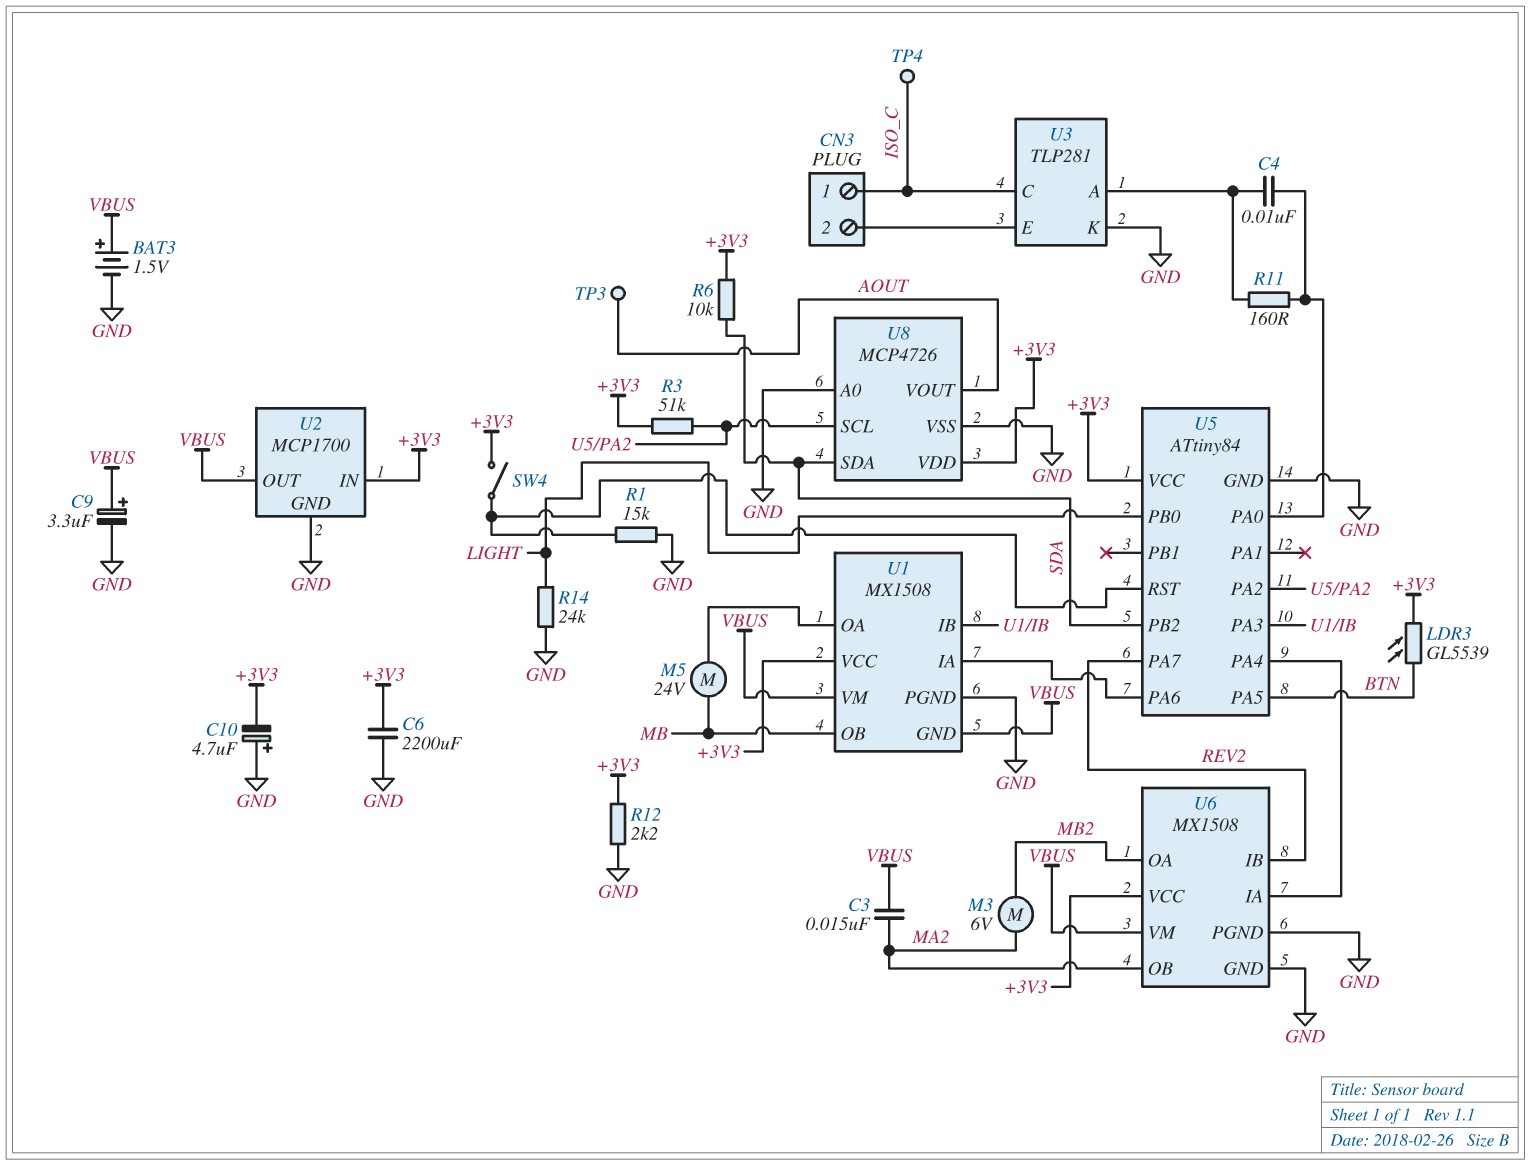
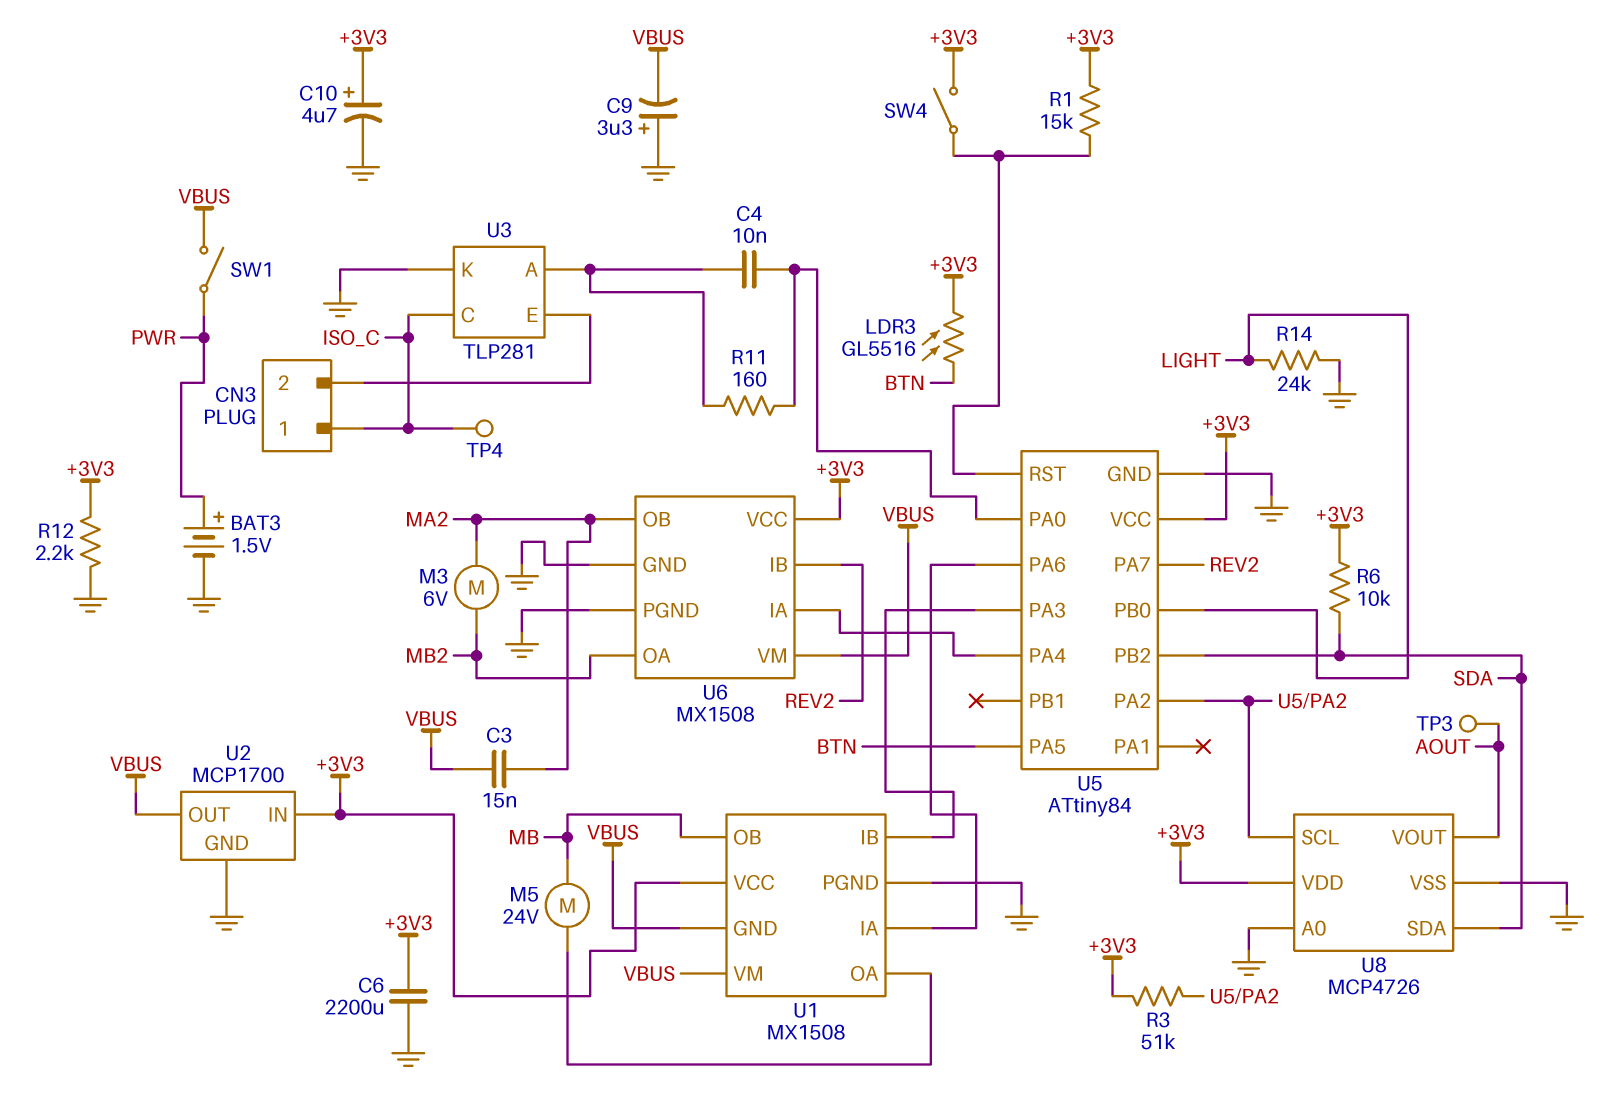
BAT3: 1.5V (plus VBUS, minus GND) -> 1.5V (plus PWR, minus GND)
C9: 3.3uF (plus VBUS, minus GND) -> 3.3uF (plus GND, minus VBUS)
C10: 4.7uF (plus GND, minus +3V3) -> 4.7uF (plus +3V3, minus GND)
LDR3: GL5539 (+3V3, BTN) -> GL5516 (+3V3, BTN)
R1: 15k (GND, U5/RST) -> 15k (+3V3, U5/RST)
SW1: none -> switch (PWR, VBUS)

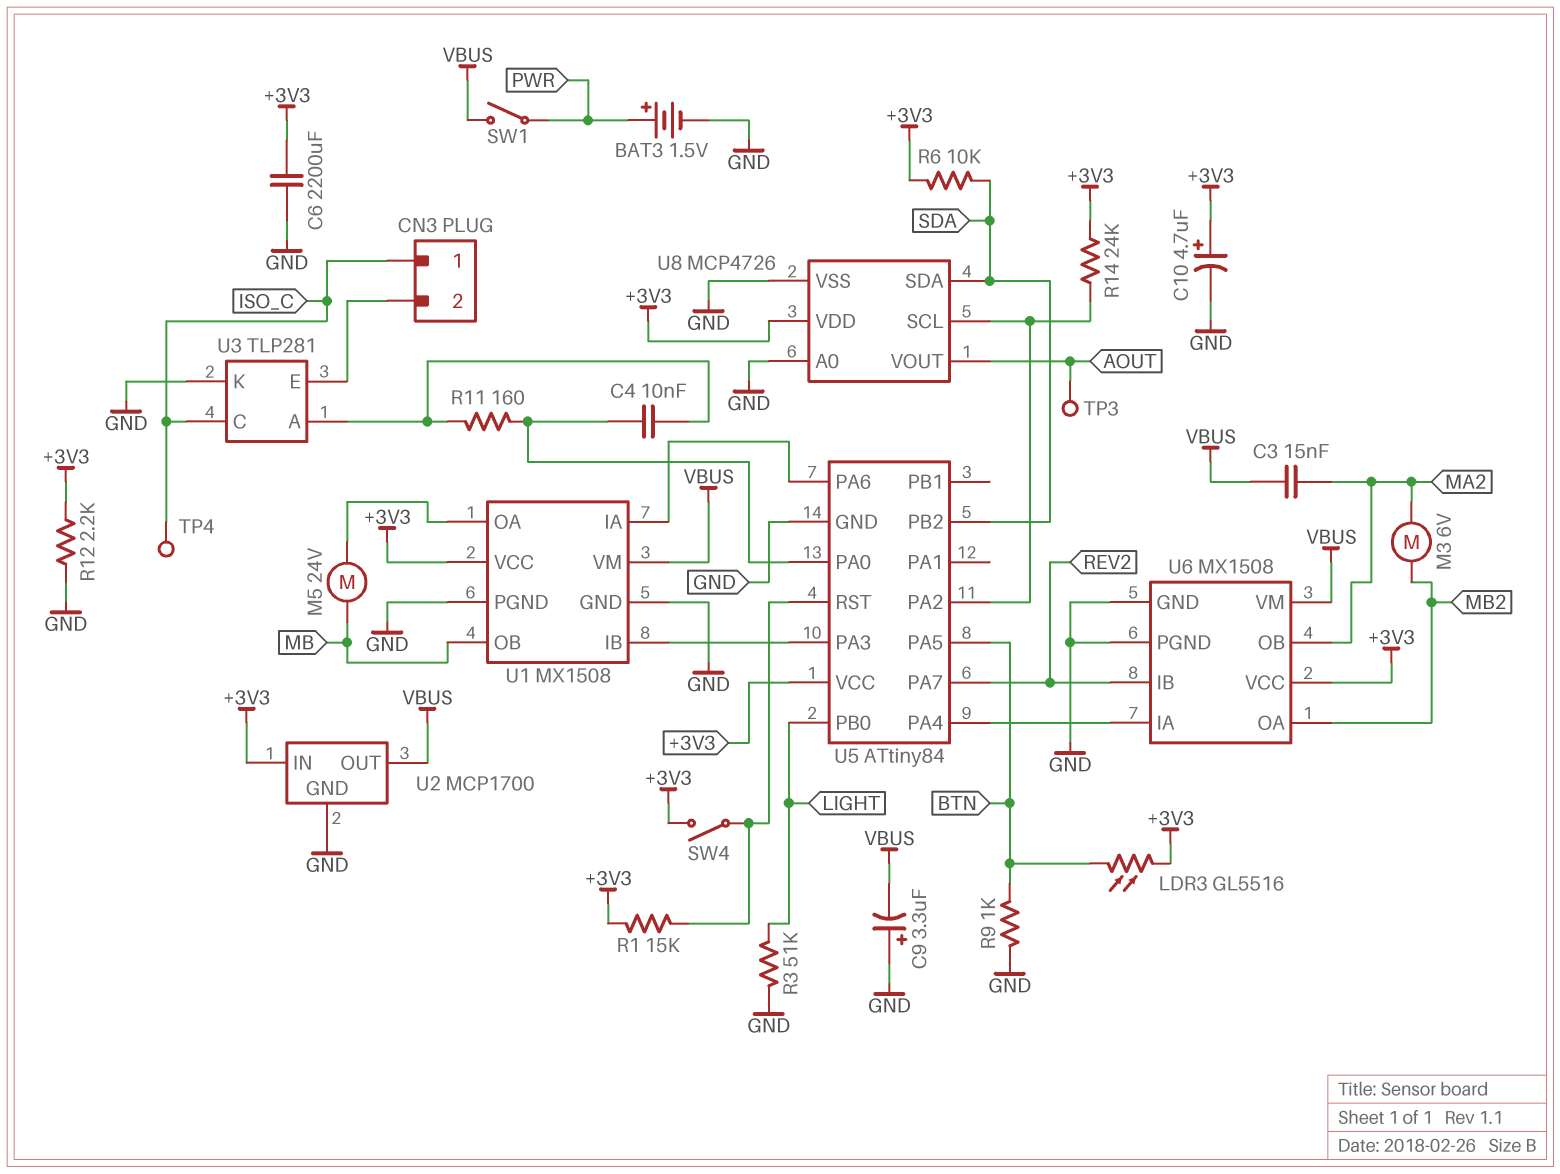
R3: 51k (+3V3, U5/PA2) -> 51k (GND, LIGHT)
R9: none -> 1k (BTN, GND)
R14: 24k (GND, LIGHT) -> 24k (+3V3, U5/PA2)
U1 pin GND: VBUS -> GND

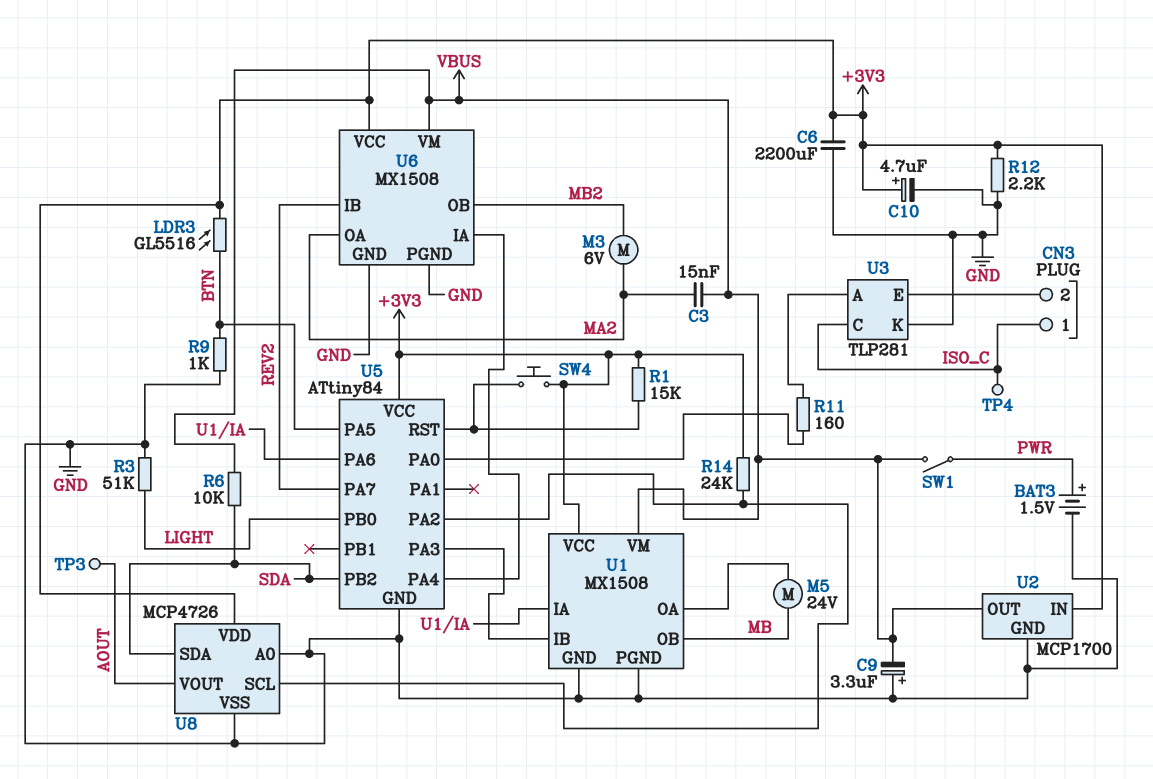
C4: 10nF (U3/A, U5/PA0) -> none
R6: 10k (+3V3, SDA) -> 10k (SDA, VBUS)
SW4: switch (+3V3, U5/RST) -> button (+3V3, U5/RST)
U6 pin OA: MB2 -> MA2
U6 pin OB: MA2 -> MB2

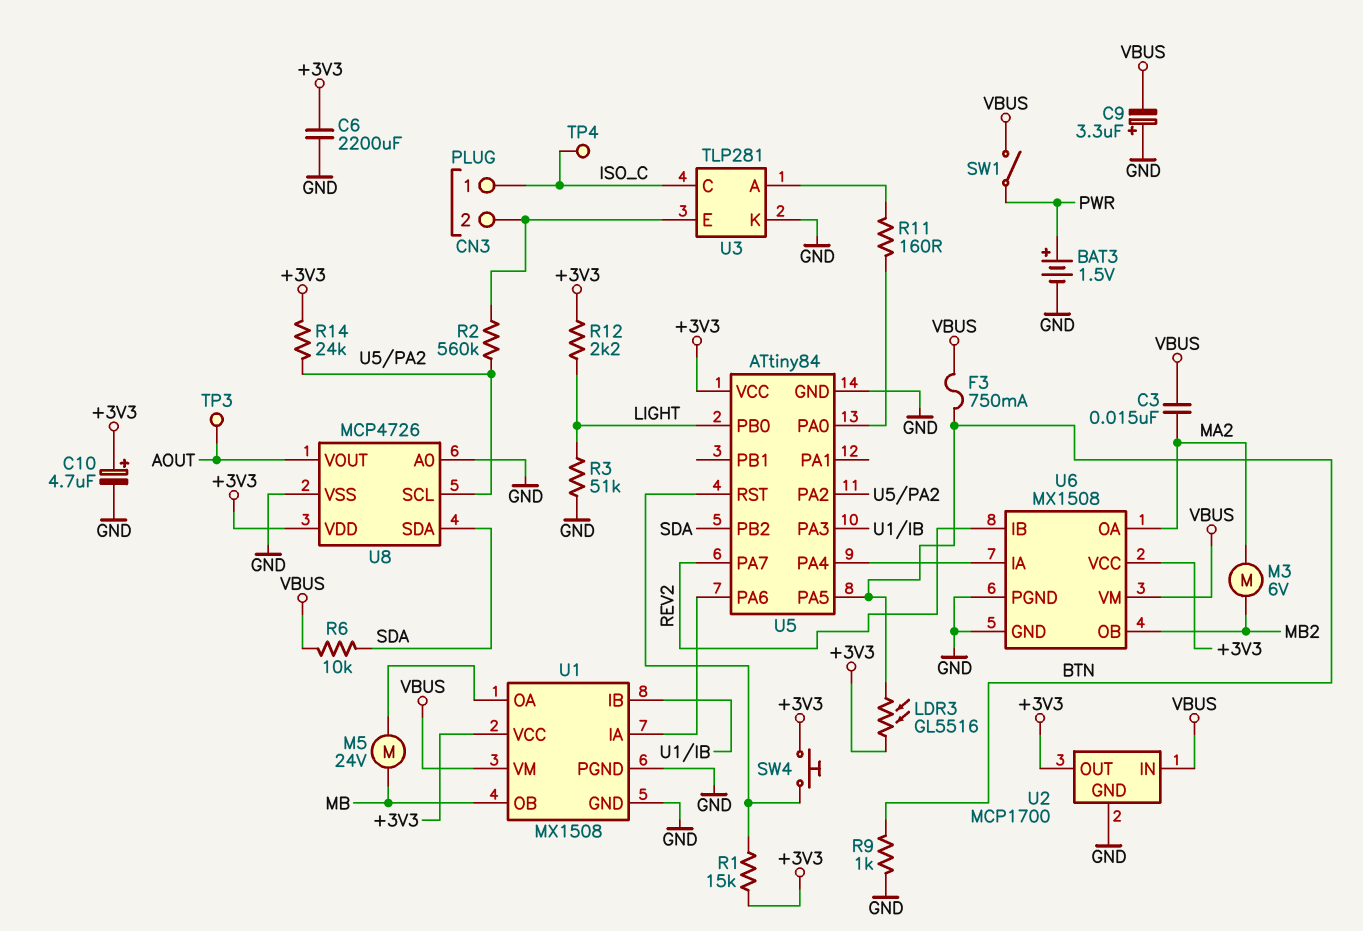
F3: none -> 750mA (BTN, VBUS)
R2: none -> 560k (CN3/2, U5/PA2)
R12: 2.2k (+3V3, GND) -> 2.2k (+3V3, LIGHT)
U2 pin IN: +3V3 -> VBUS
U2 pin OUT: VBUS -> +3V3

